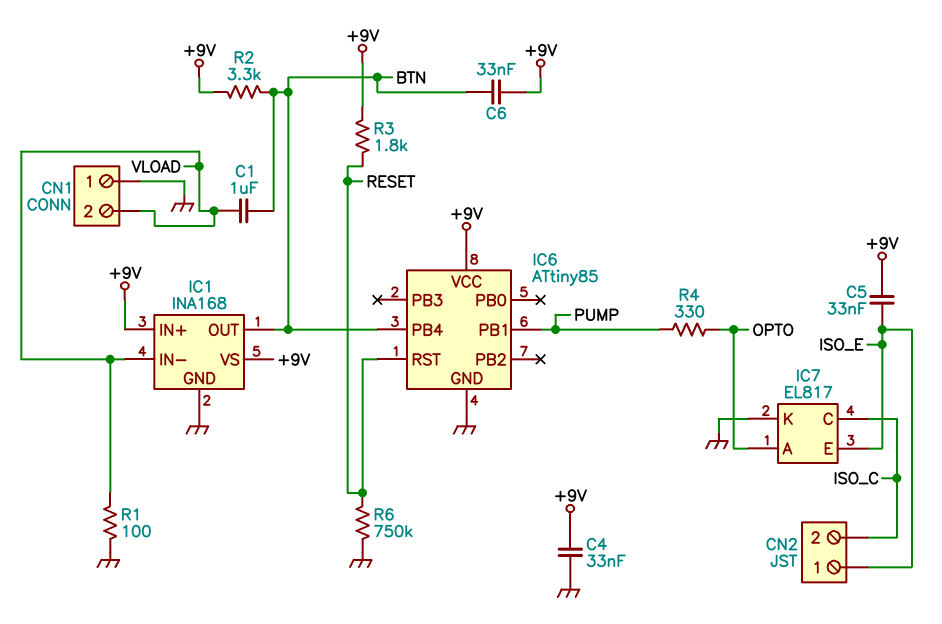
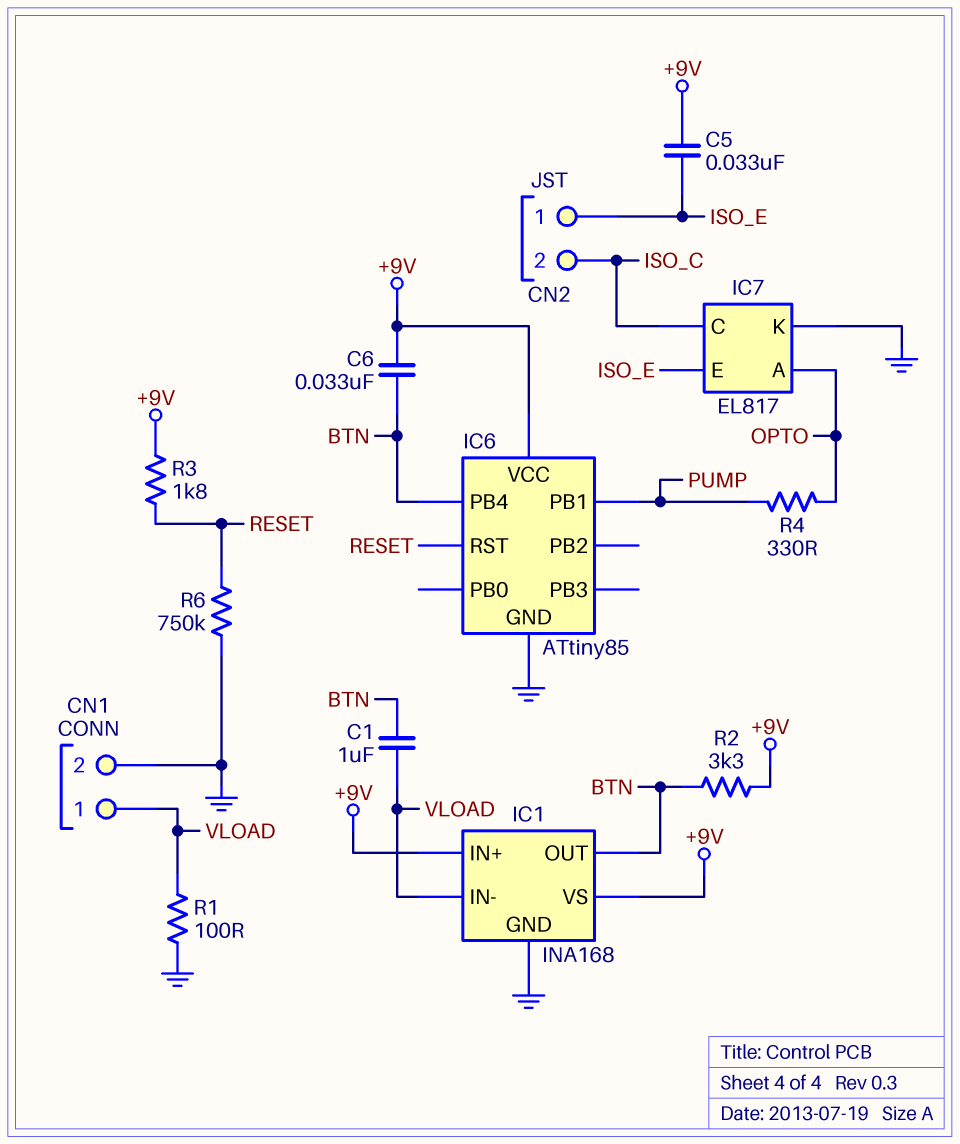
C4: 33nF (+9V, GND) -> none
CN1 pin 1: GND -> VLOAD
CN1 pin 2: VLOAD -> GND

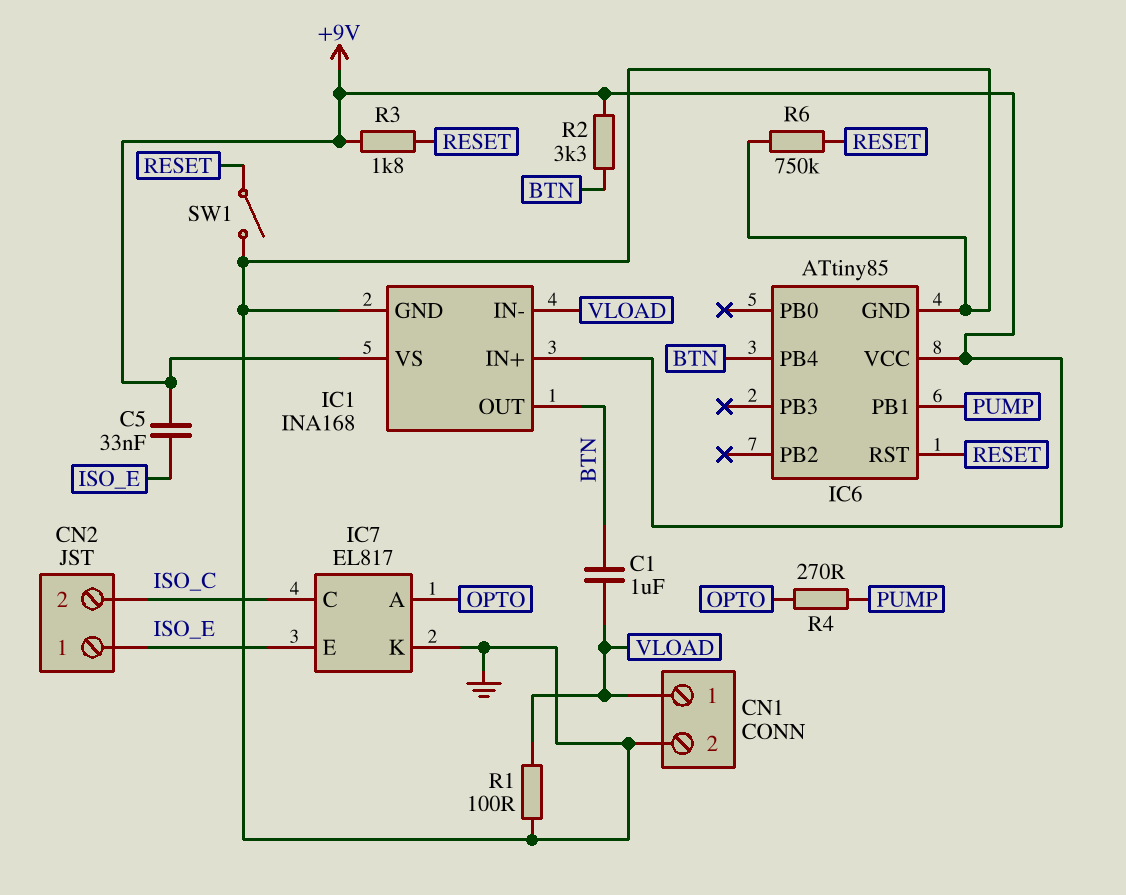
C6: 33nF (+9V, BTN) -> none
R4: 330 (OPTO, PUMP) -> 270 (OPTO, PUMP)
SW1: none -> switch (GND, RESET)

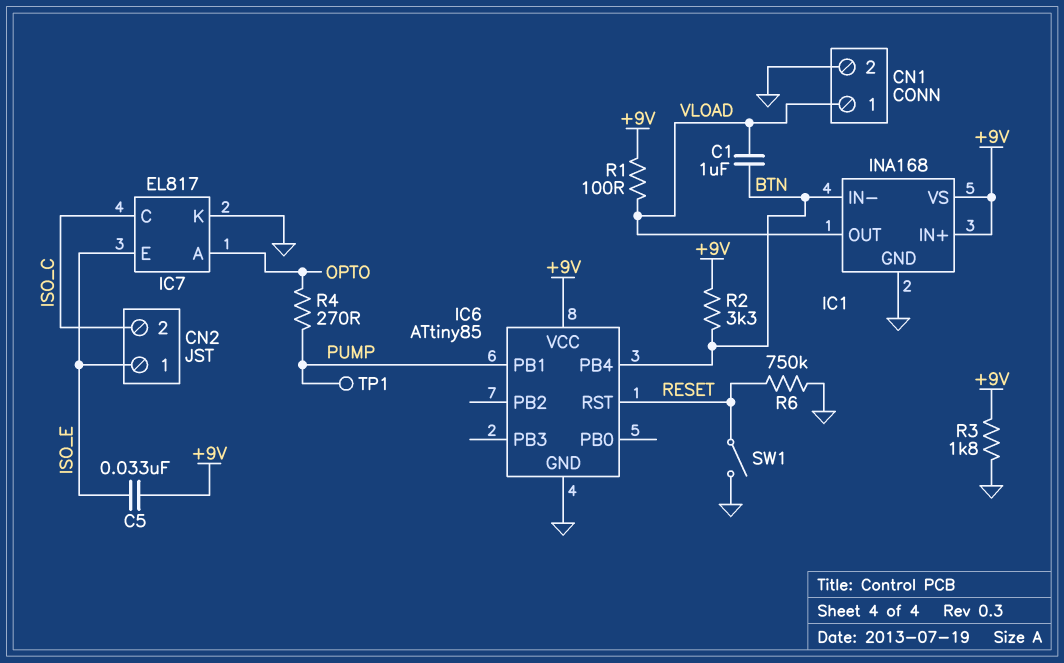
IC1 pin IN-: VLOAD -> BTN
IC1 pin OUT: BTN -> VLOAD
R1: 100 (GND, VLOAD) -> 100 (+9V, VLOAD)
R3: 1.8k (+9V, RESET) -> 1.8k (+9V, GND)
TP1: none -> test point (PUMP)

